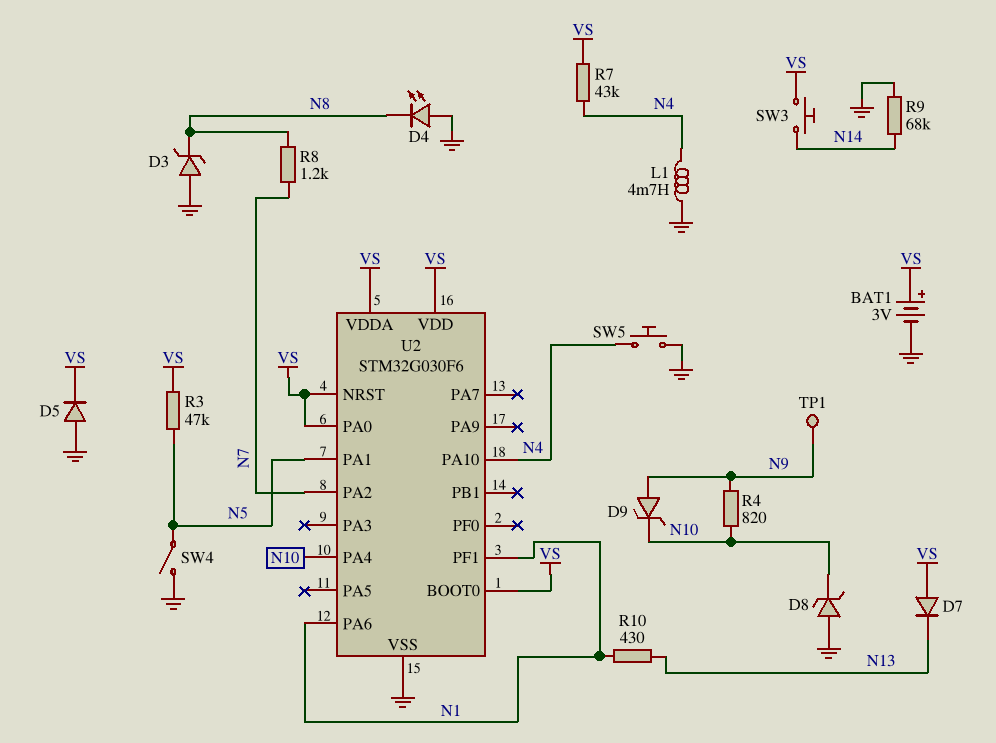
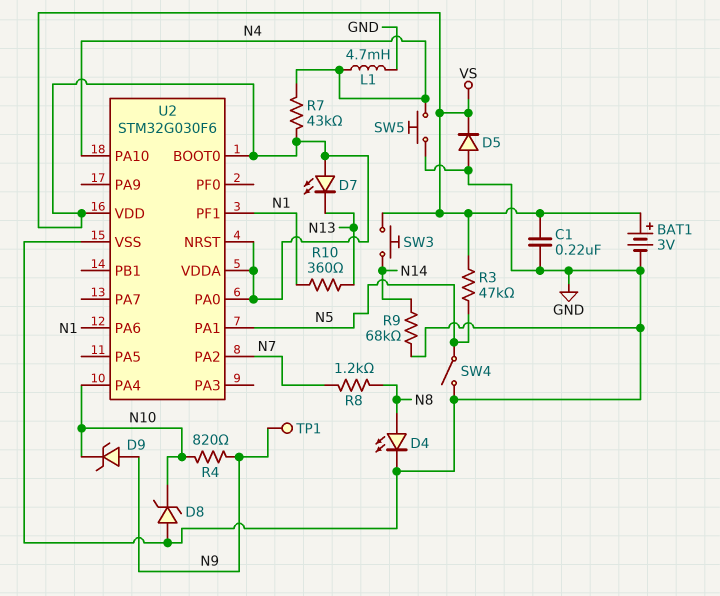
C1: none -> 220nF (GND, VS)
D3: zener (A GND, K N8) -> none
D4: LED (A GND, K N8) -> LED (A N8, K GND)
D7: diode (A VS, K N13) -> LED (A VS, K N13)
R10: 430 (N1, N13) -> 360 (N1, N13)

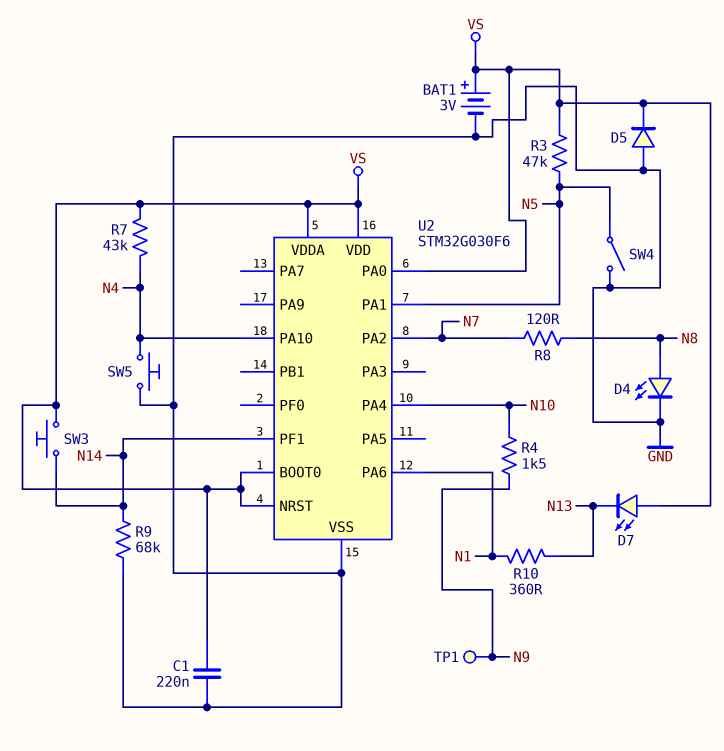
D8: zener (A GND, K N10) -> none
D9: zener (A N9, K N10) -> none
L1: 4.7mH (GND, N4) -> none
R4: 820 (N9, N10) -> 1.5k (N9, N10)
R8: 1.2k (N7, N8) -> 120 (N7, N8)
U2 pin PF1: N1 -> N14

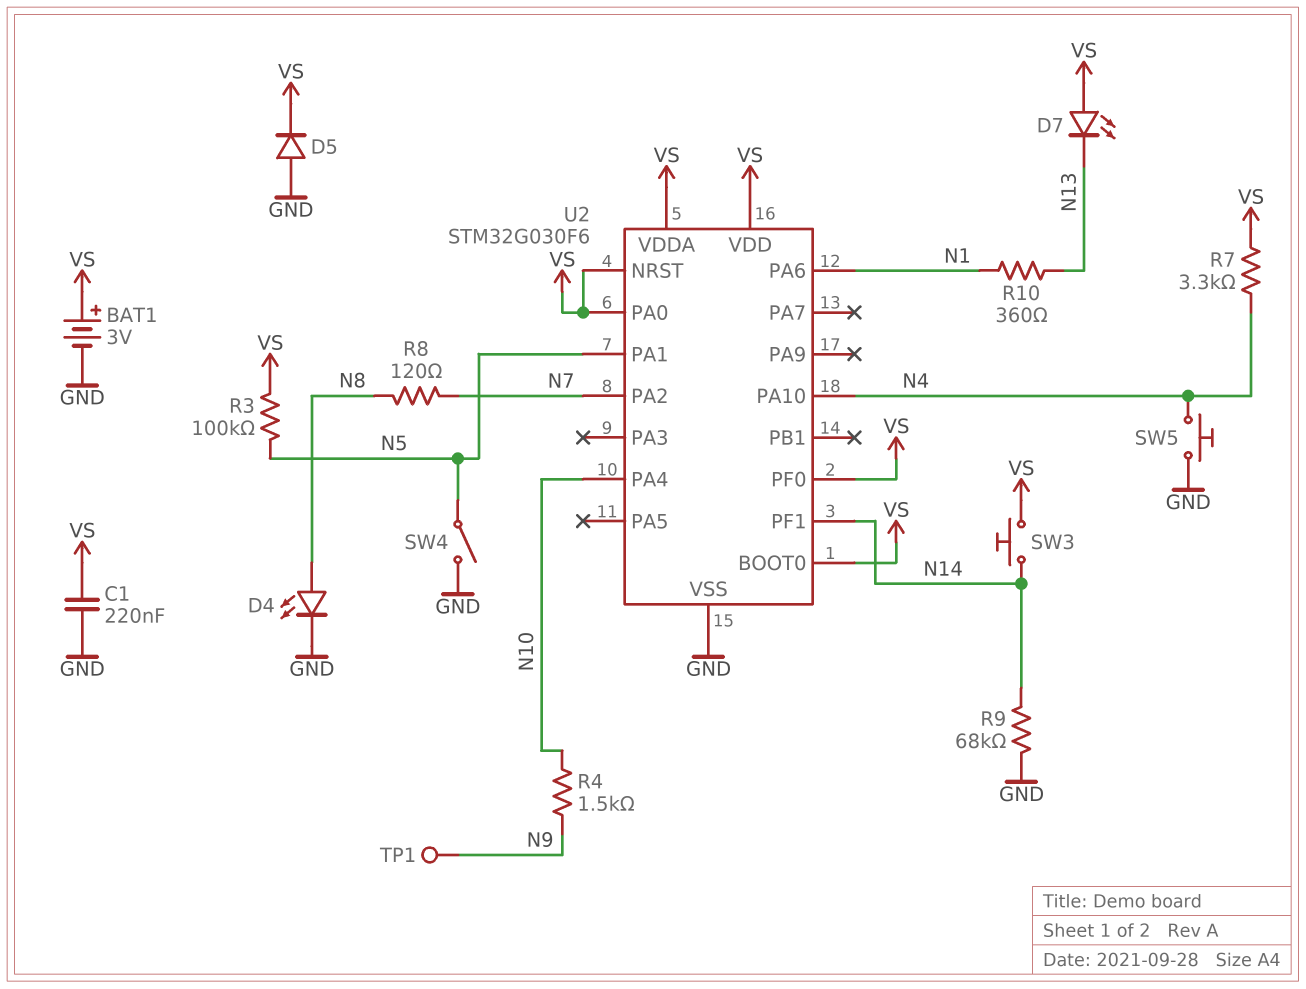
R3: 47k (N5, VS) -> 100k (N5, VS)
R7: 43k (N4, VS) -> 3.3k (N4, VS)
U2 pin PF0: none -> VS

